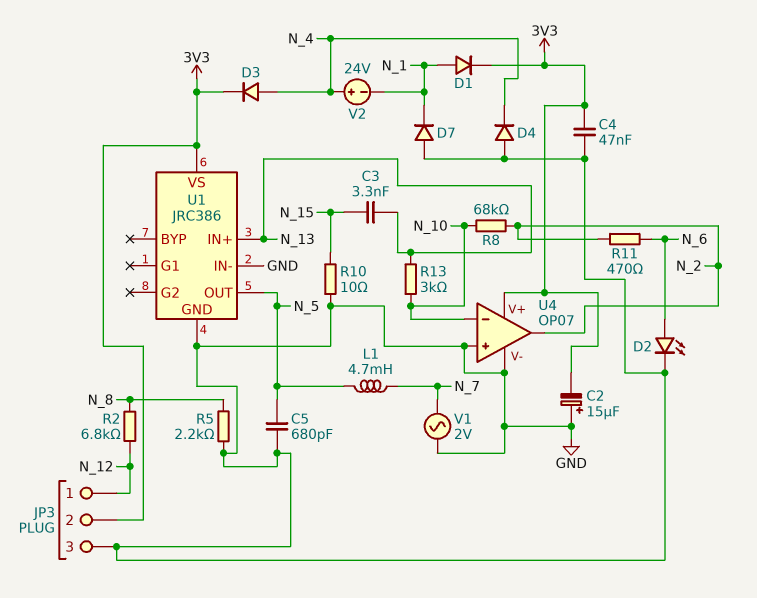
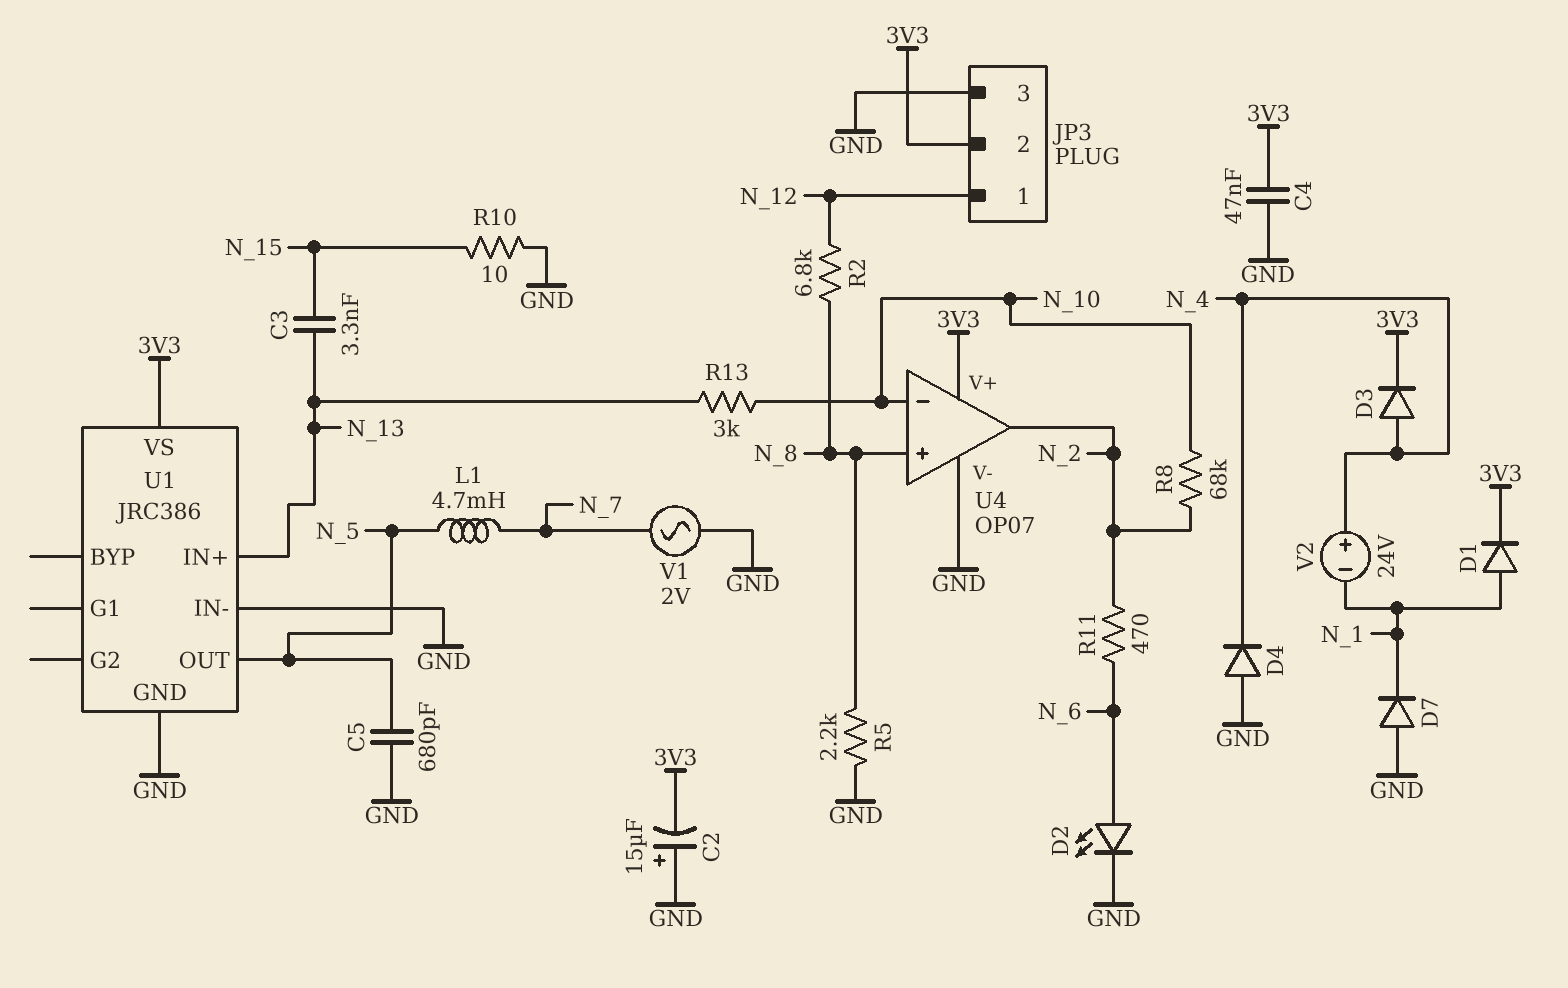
U4 pin in+: GND -> N_8

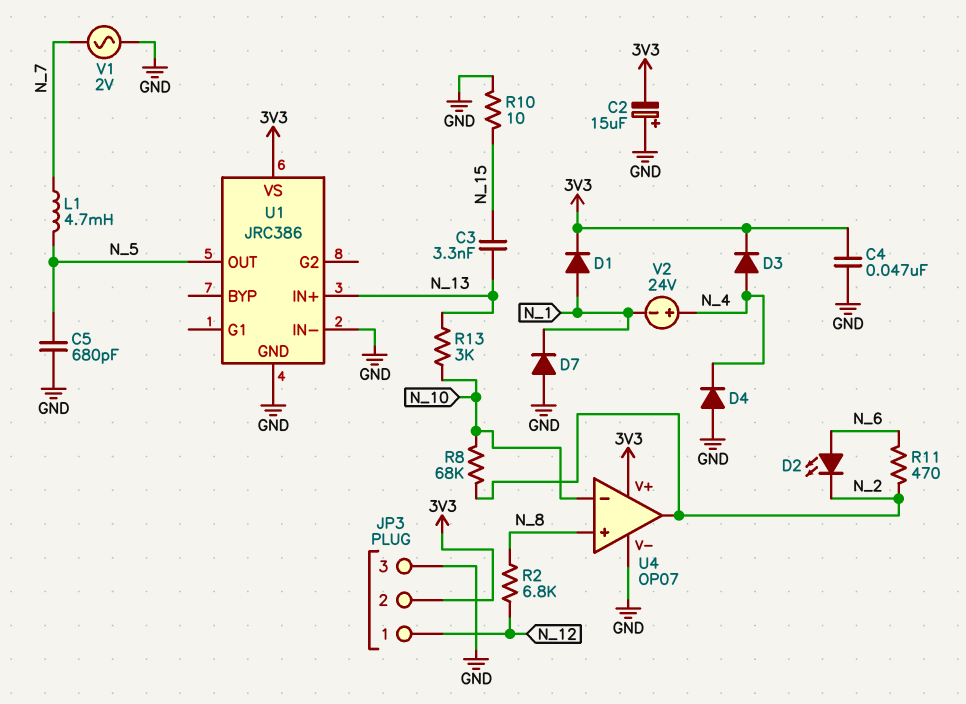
D2: LED (A N_6, K GND) -> LED (A N_6, K N_2)
R5: 2.2k (GND, N_8) -> none

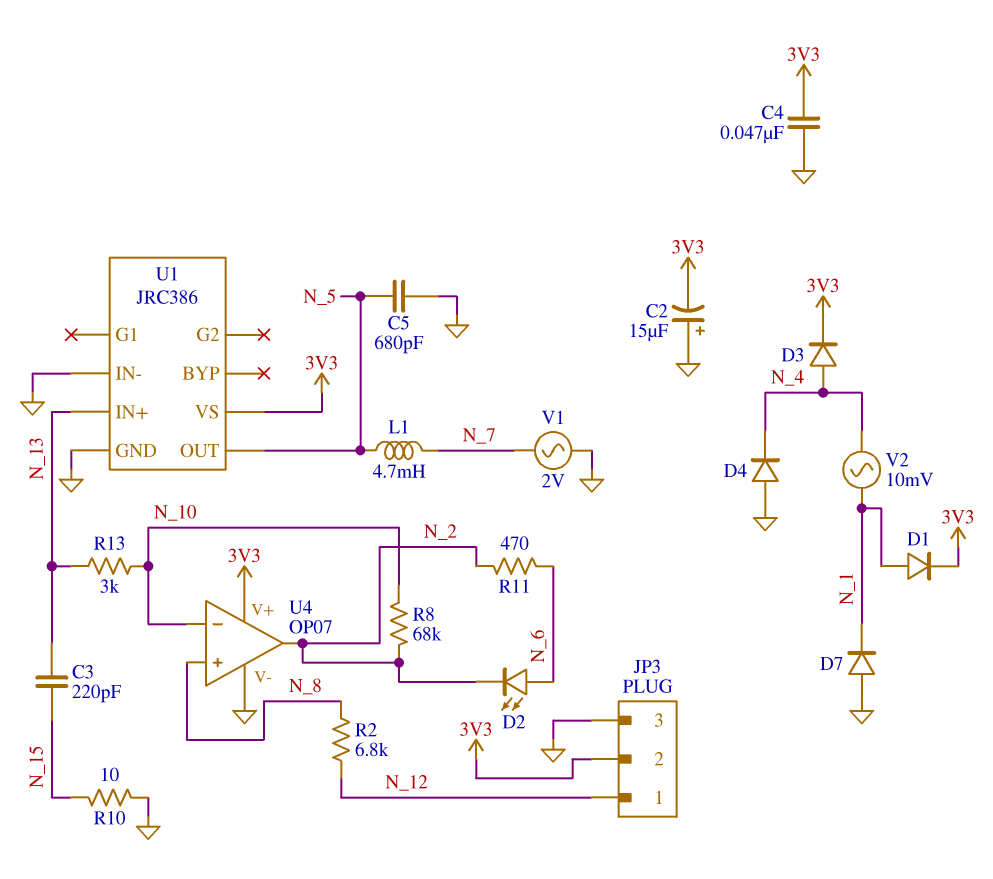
C3: 3.3nF (N_13, N_15) -> 220pF (N_13, N_15)
V2: 24V (plus N_4, minus N_1) -> AC 10mV (N_1, N_4)

